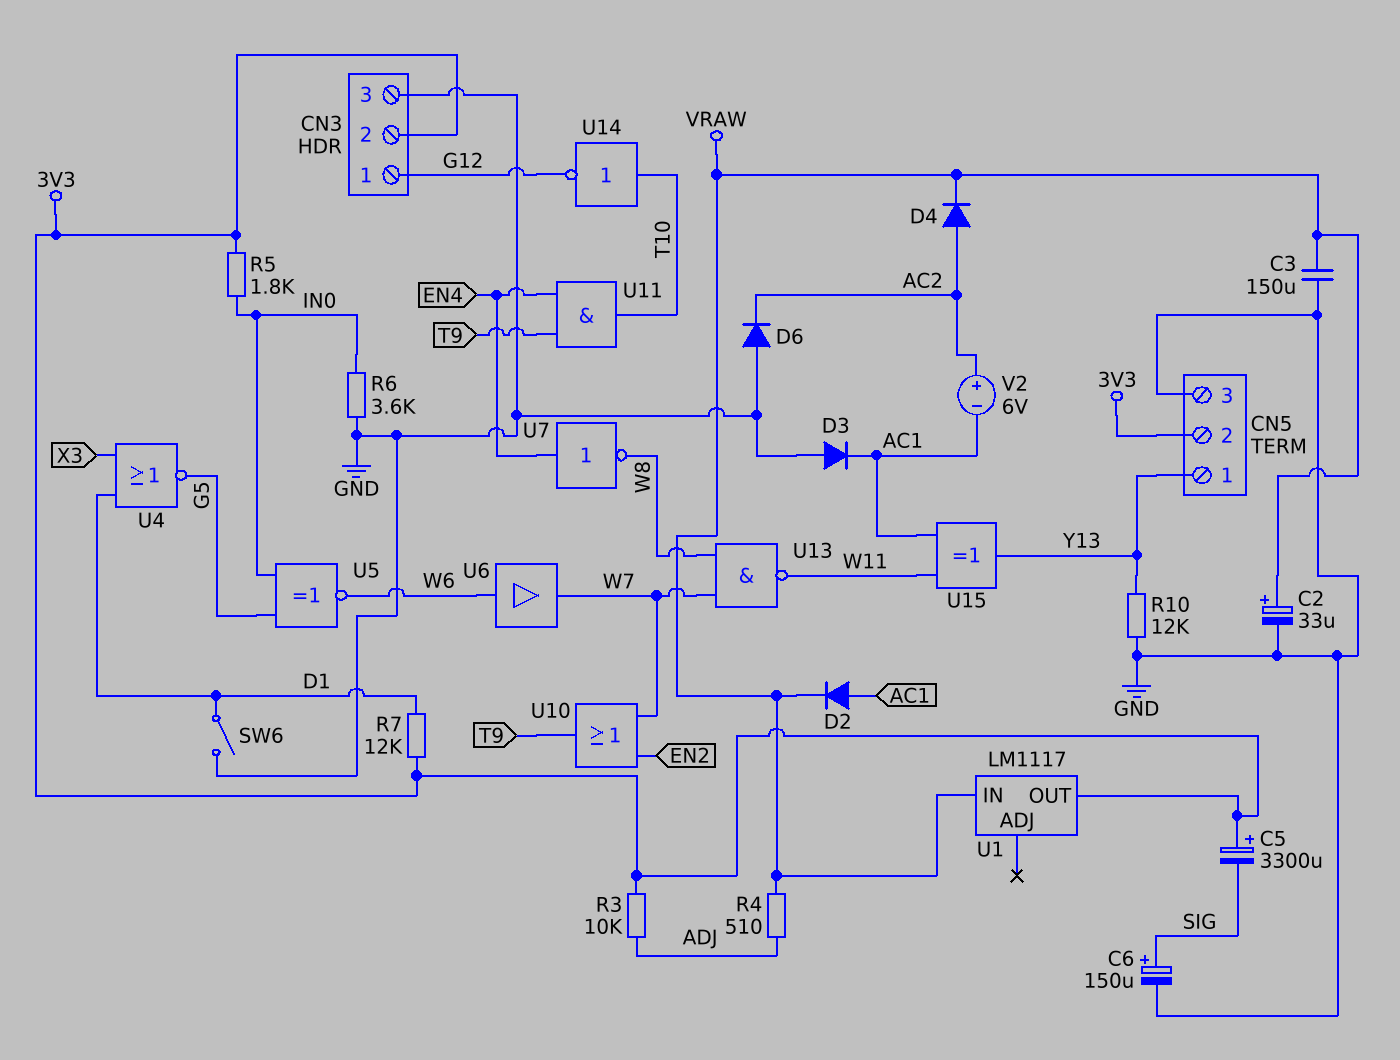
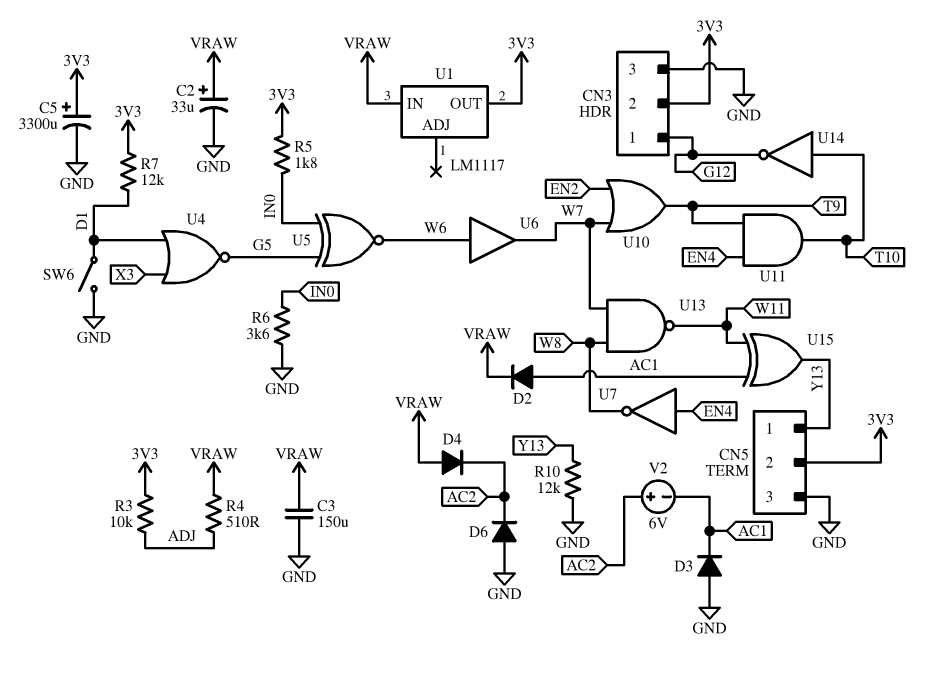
C5: 3300uF (plus 3V3, minus SIG) -> 3300uF (plus 3V3, minus GND)
C6: 150uF (plus SIG, minus GND) -> none
D4: diode (A AC2, K VRAW) -> diode (A VRAW, K AC2)

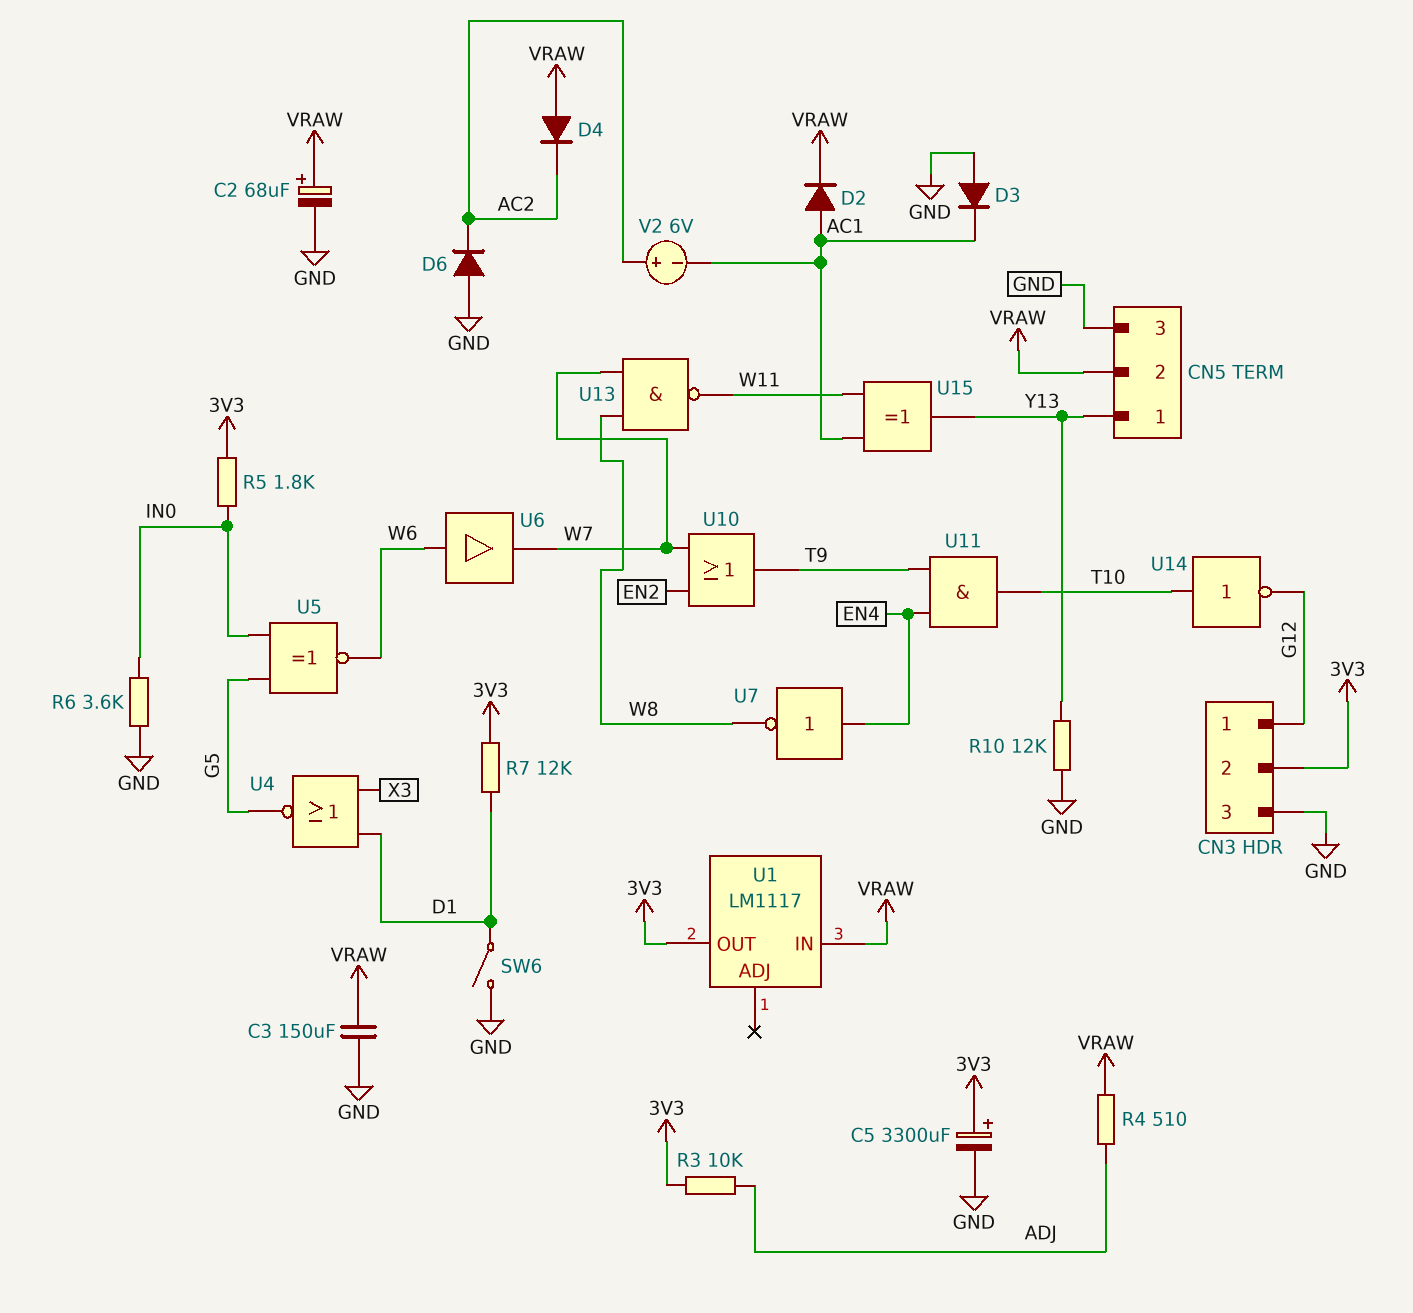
C2: 33uF (plus VRAW, minus GND) -> 68uF (plus VRAW, minus GND)
CN5 pin 2: 3V3 -> VRAW

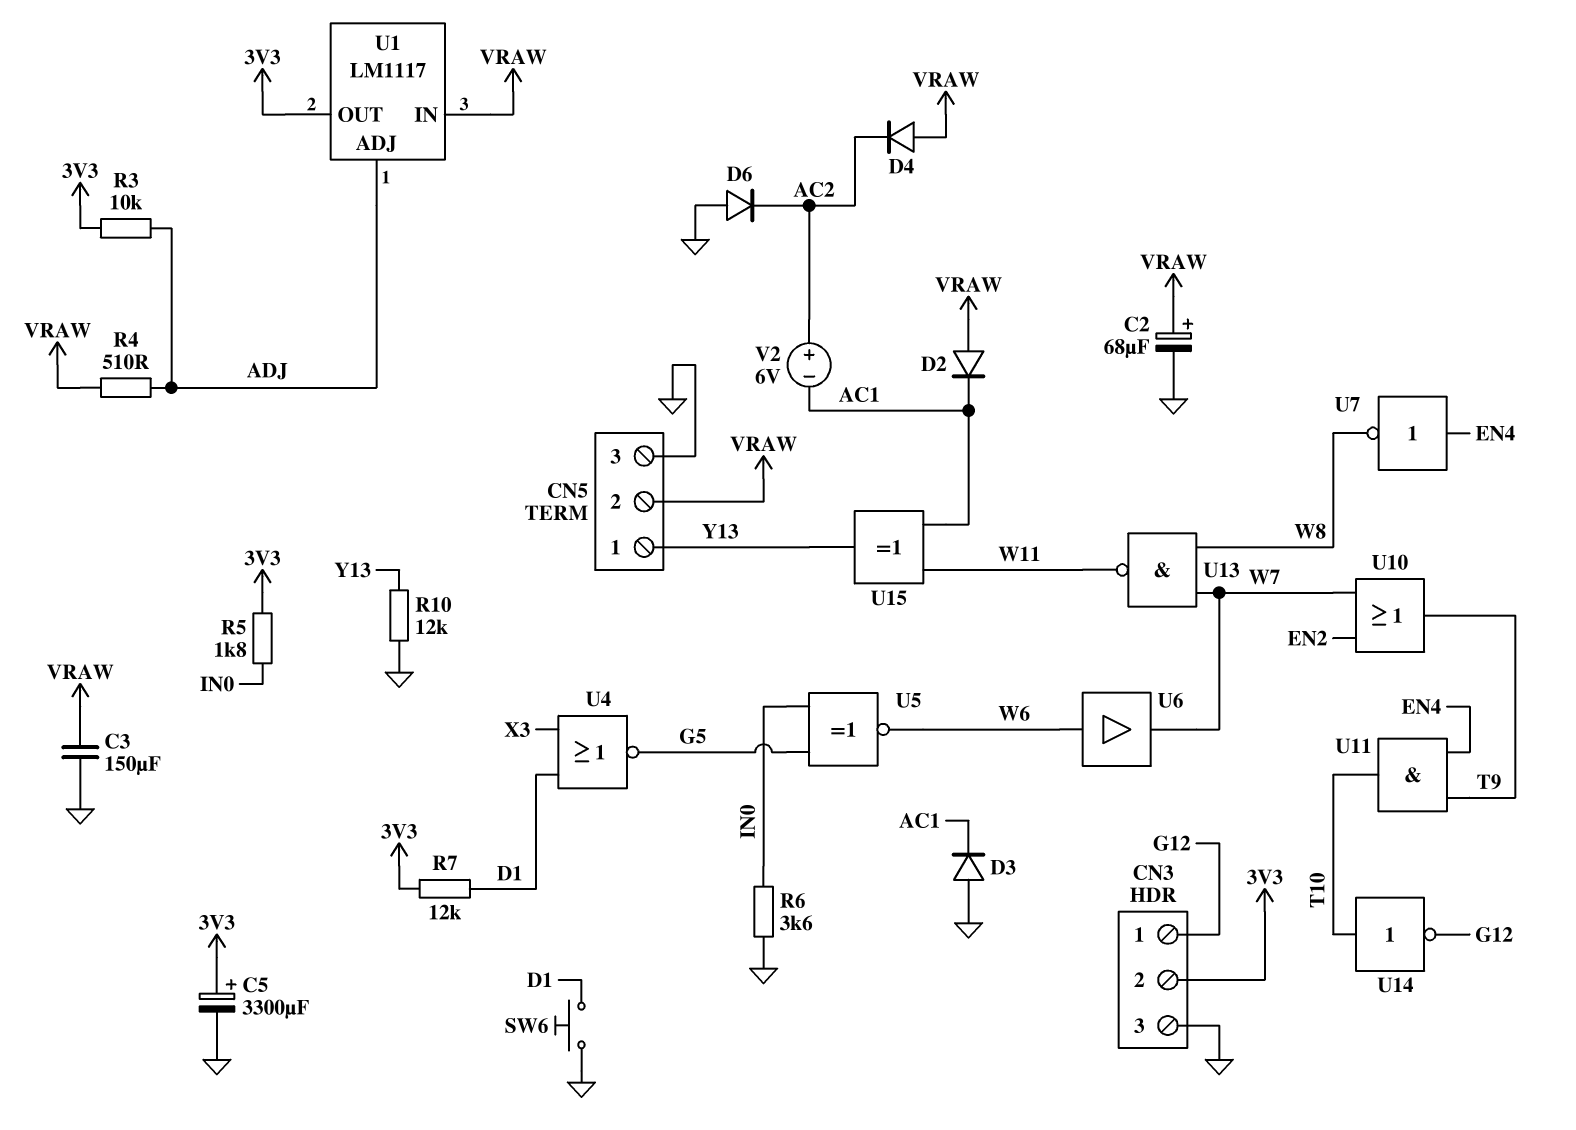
D2: diode (A AC1, K VRAW) -> diode (A VRAW, K AC1)
SW6: switch (D1, GND) -> button (D1, GND)
U1 pin ADJ: none -> ADJ

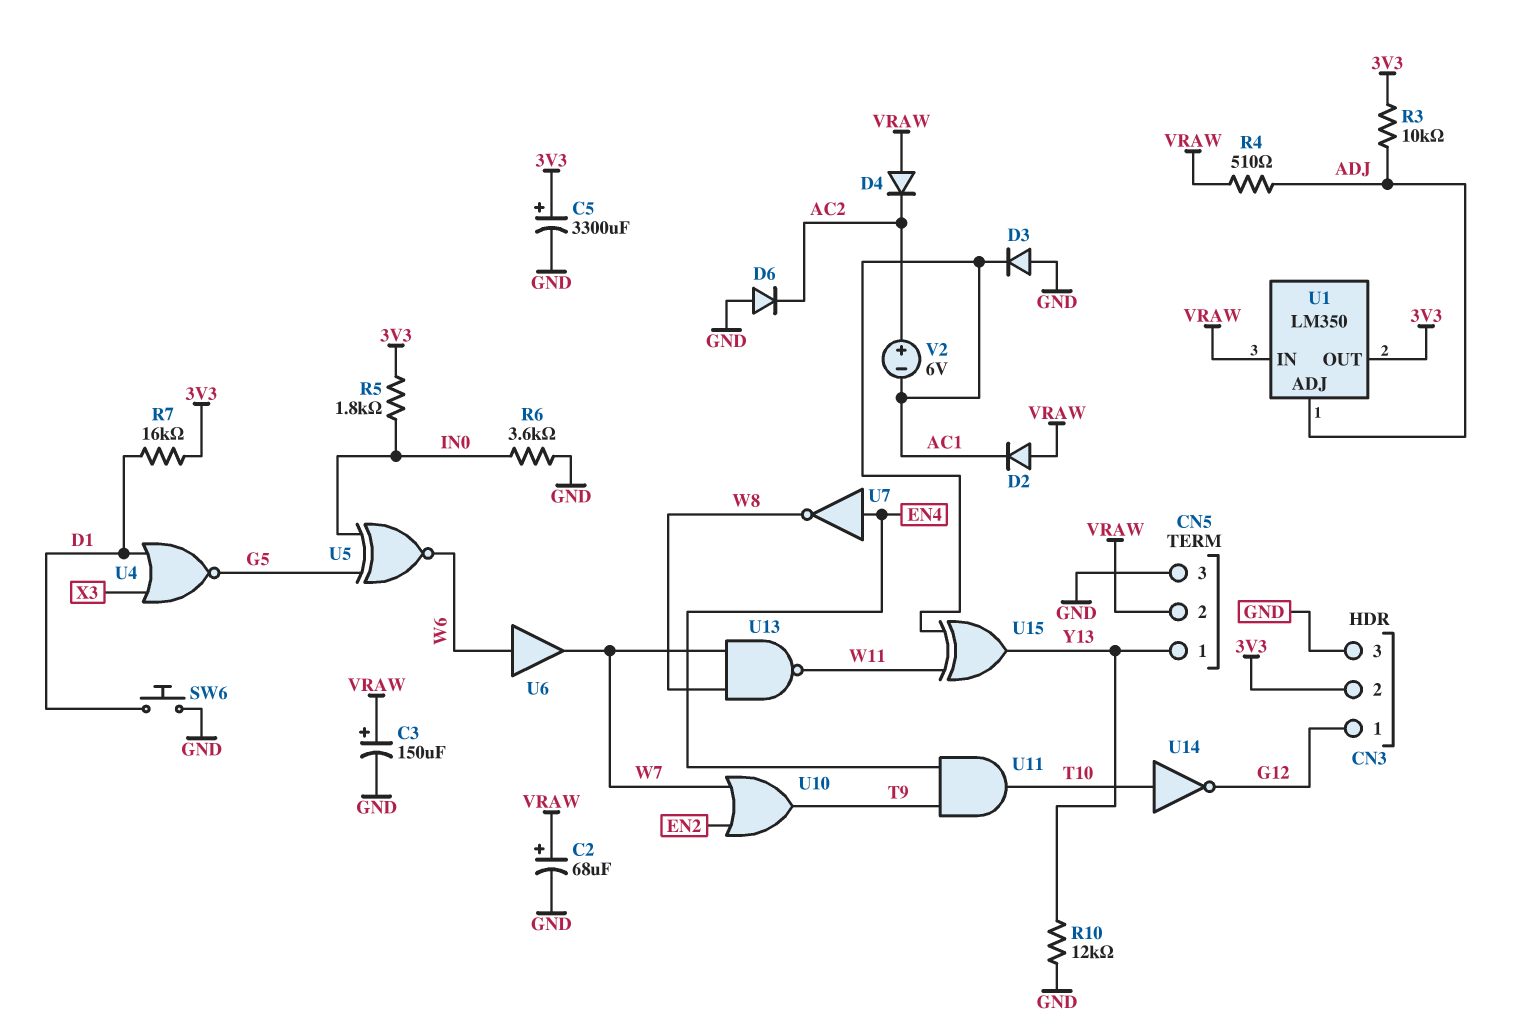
C3: 150uF (GND, VRAW) -> 150uF (plus VRAW, minus GND)
R7: 12k (3V3, D1) -> 16k (3V3, D1)
U1: LM1117 -> LM350

